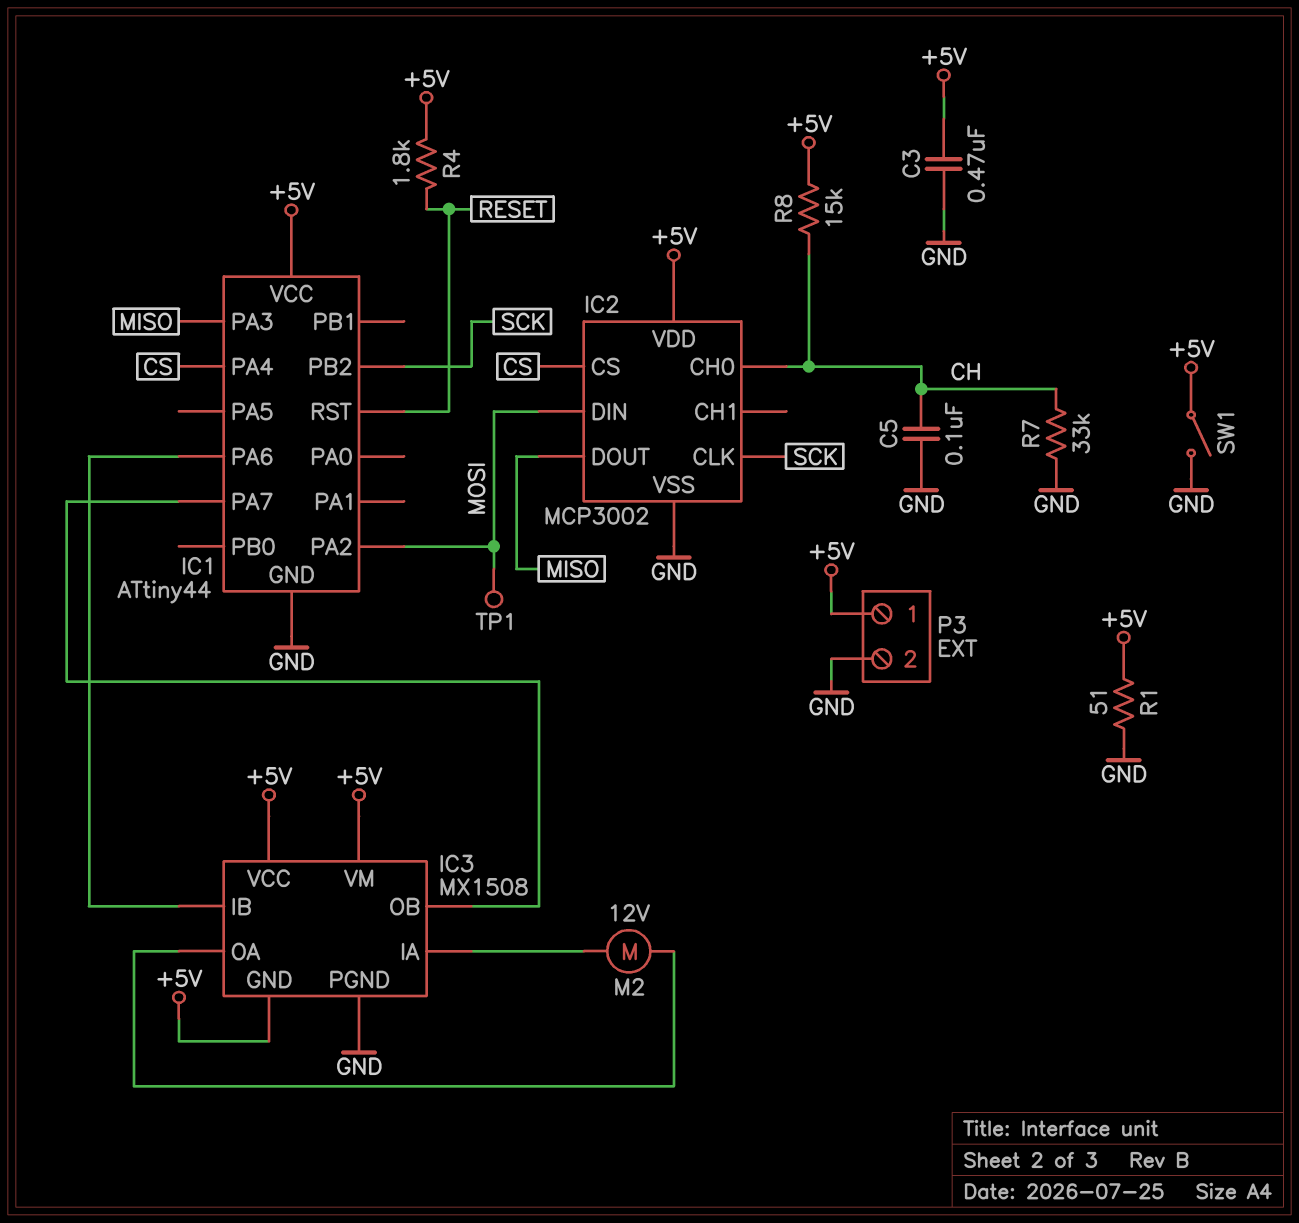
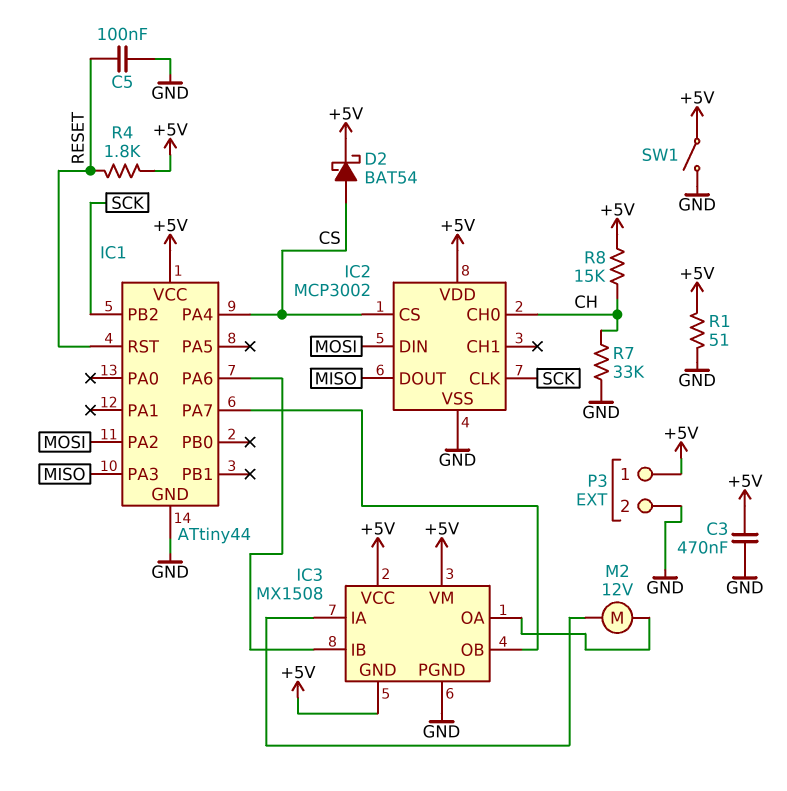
C5: 100nF (CH, GND) -> 100nF (GND, RESET)
D2: none -> schottky BAT54 (A CS, K +5V)
TP1: test point (MOSI) -> none

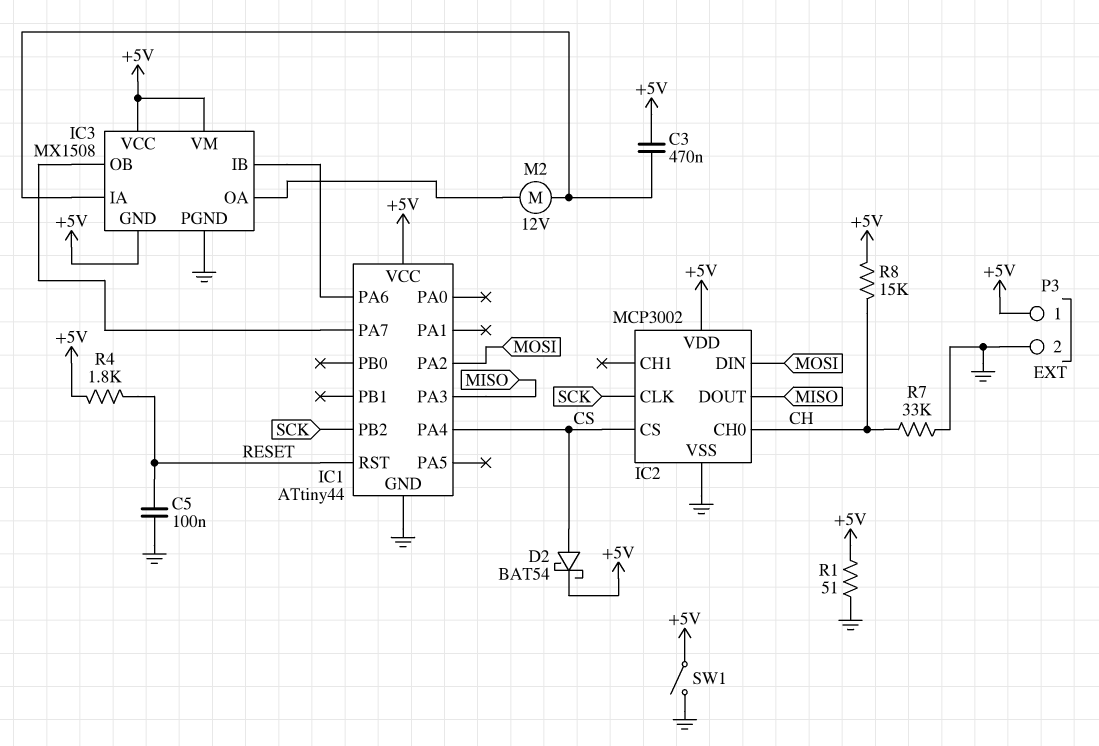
C3: 470nF (+5V, GND) -> 470nF (+5V, IC3/IA)

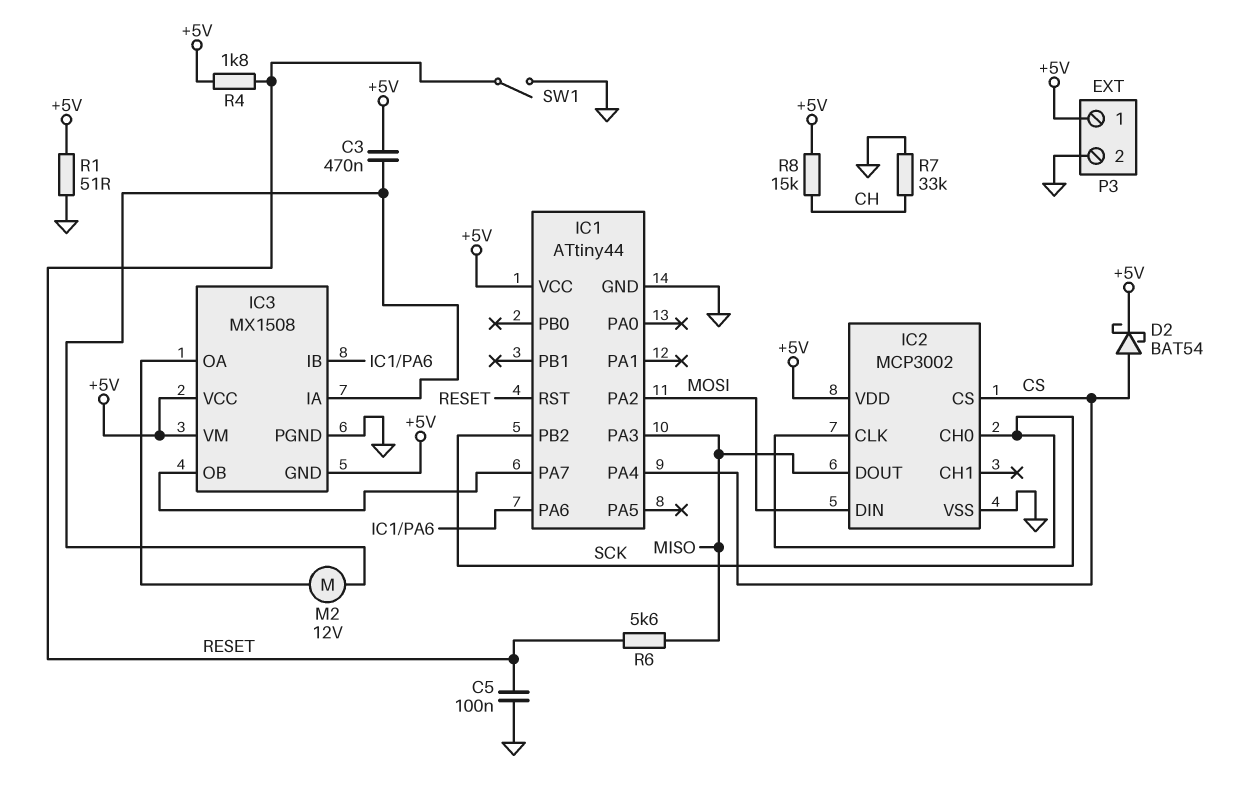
IC2 pin CH0: CH -> SCK
R6: none -> 5.6k (MISO, RESET)
SW1: switch (+5V, GND) -> switch (GND, RESET)

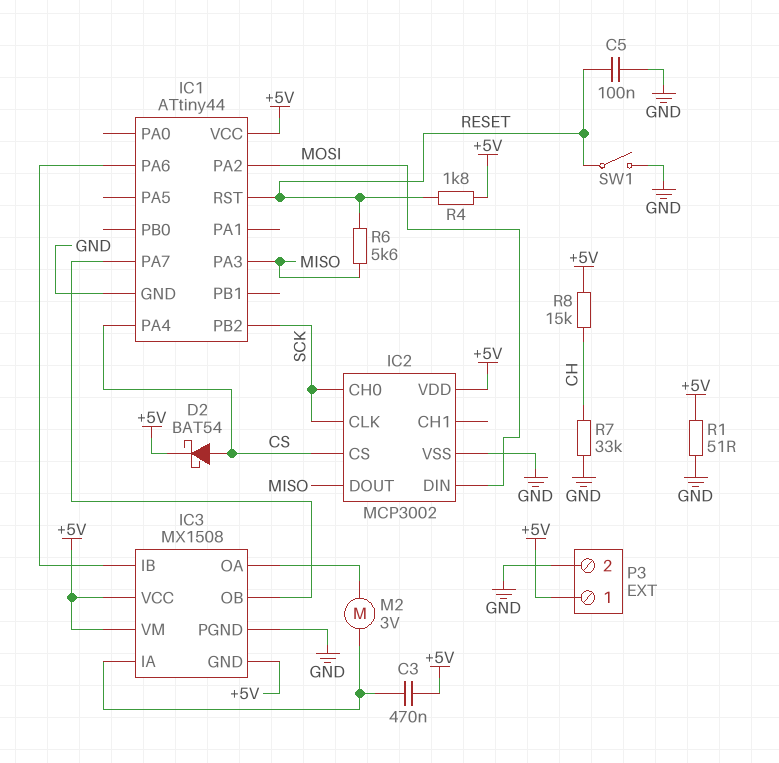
M2: motor 12V (IC3/IA, IC3/OA) -> motor 3V (IC3/IA, IC3/OA)

